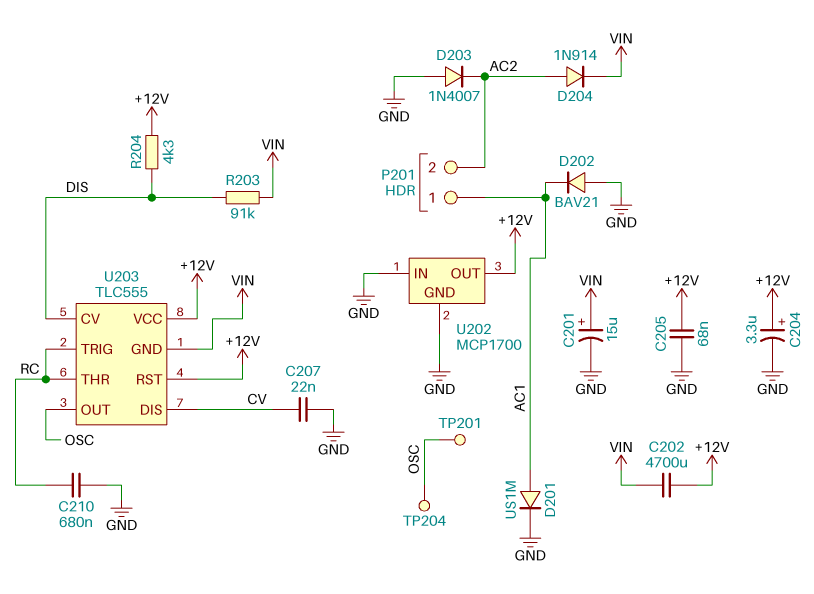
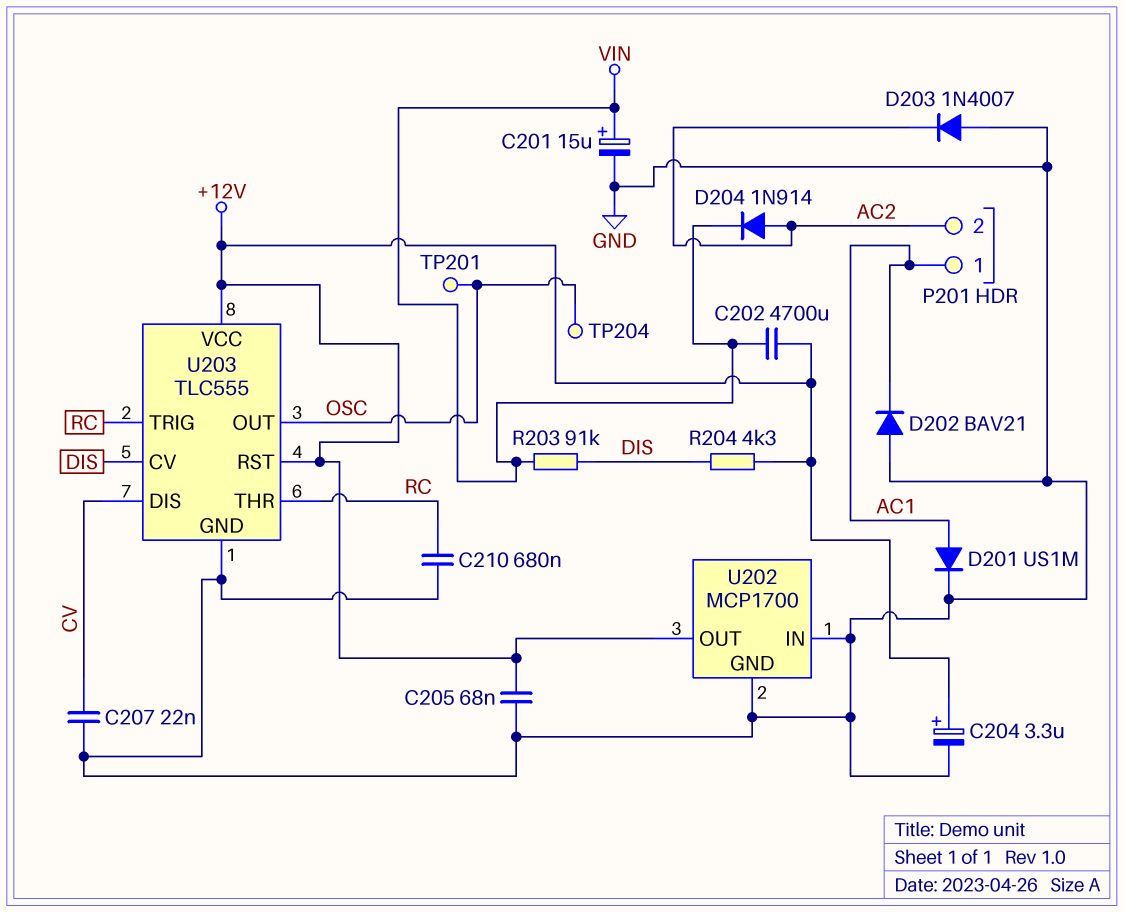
U203 pin GND: VIN -> GND

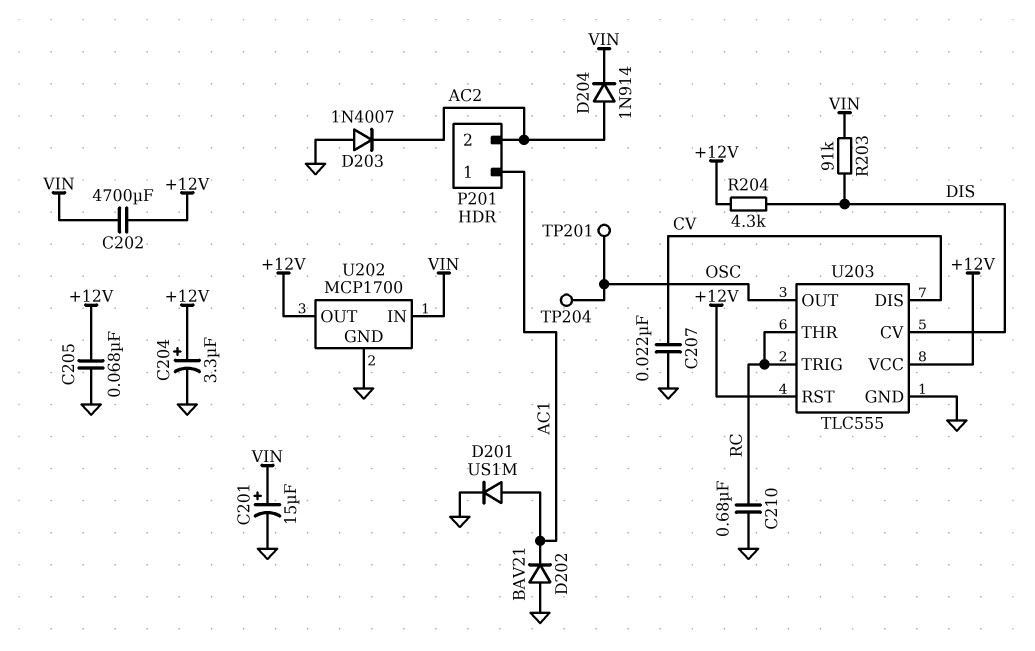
U202 pin IN: GND -> VIN

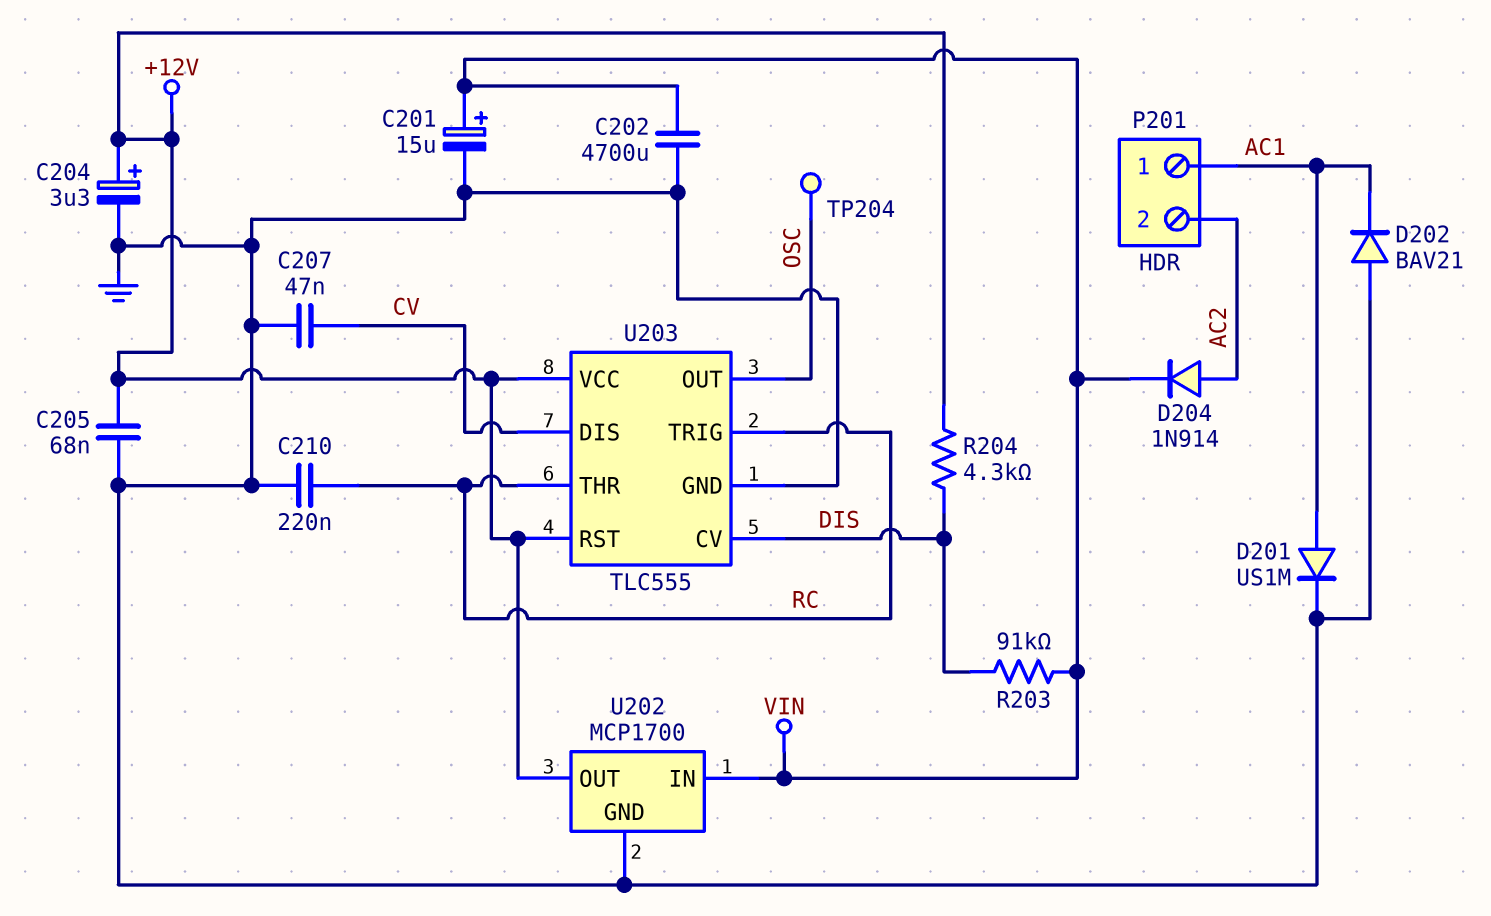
C202: 4700uF (+12V, VIN) -> 4700uF (GND, VIN)
C207: 22nF (CV, GND) -> 47nF (CV, GND)
C210: 680nF (GND, RC) -> 220nF (GND, RC)
D203: diode 1N4007 (A GND, K AC2) -> none
TP201: test point (OSC) -> none

